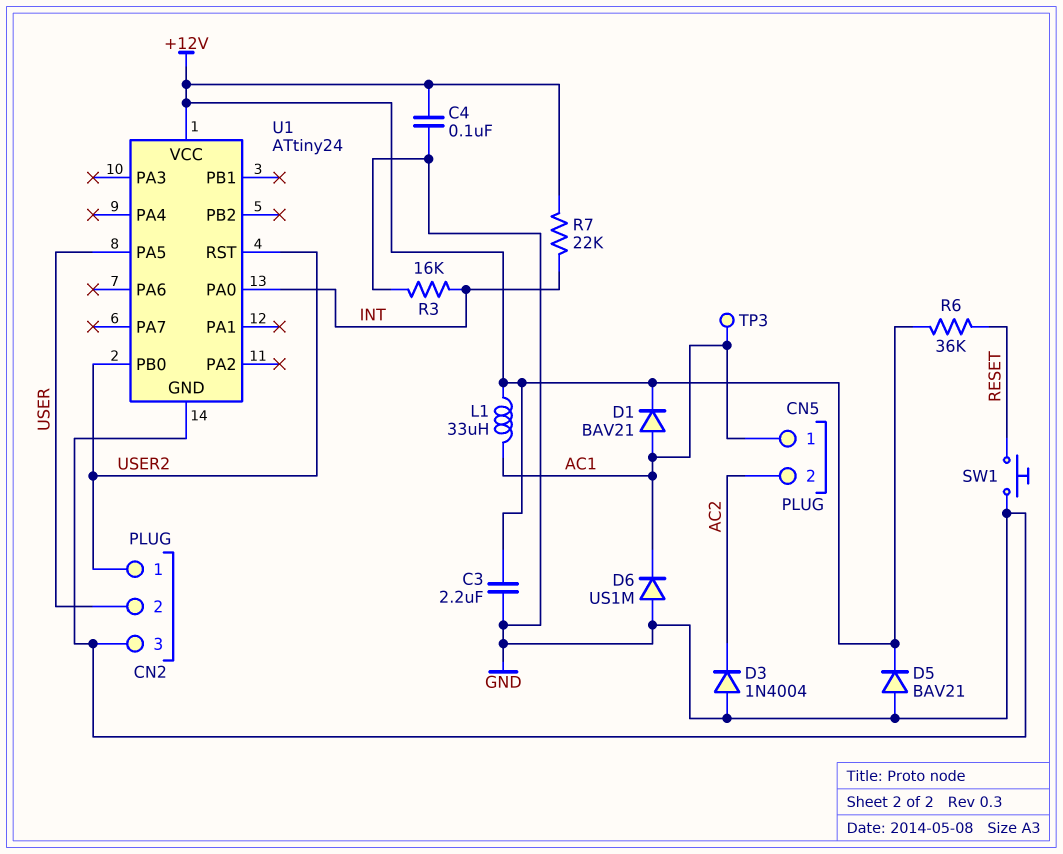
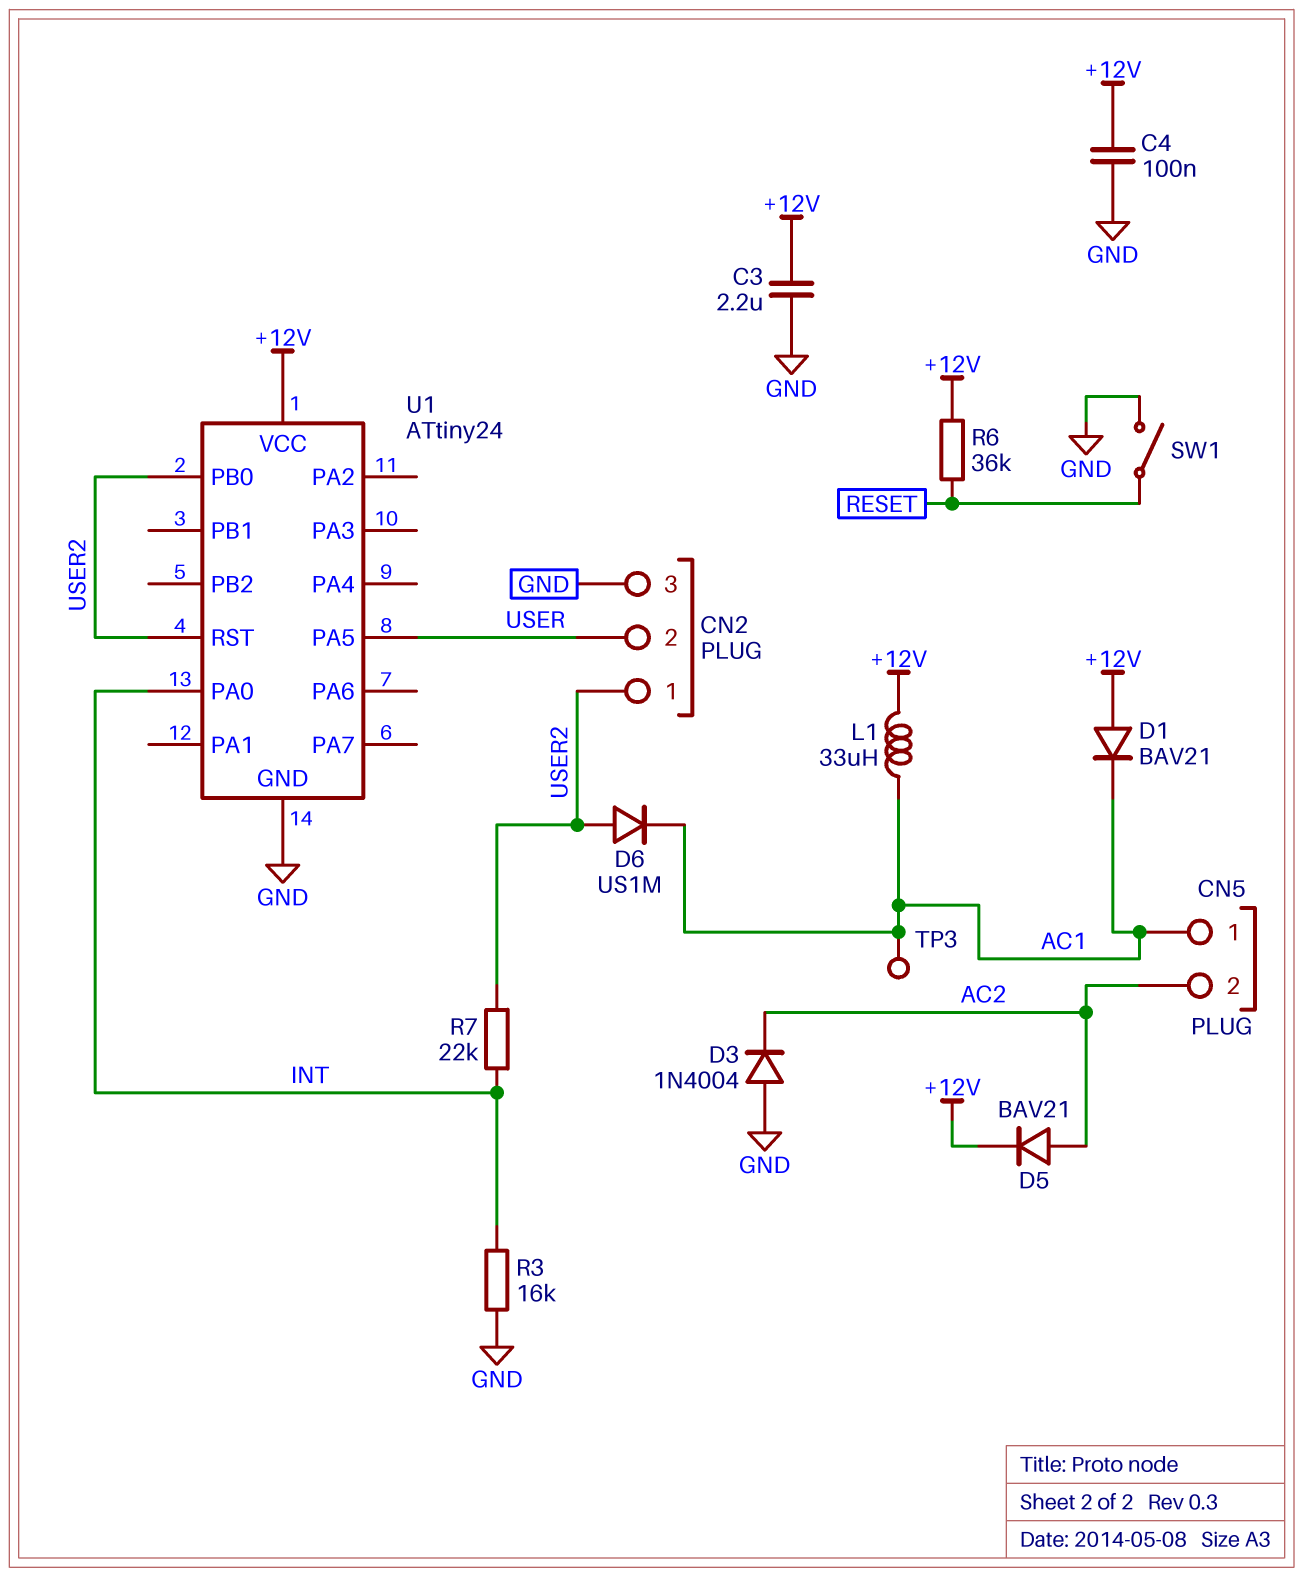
D1: diode BAV21 (A AC1, K +12V) -> diode BAV21 (A +12V, K AC1)
D5: diode BAV21 (A GND, K +12V) -> diode BAV21 (A AC2, K +12V)
D6: diode US1M (A GND, K AC1) -> diode US1M (A USER2, K AC1)
R7: 22k (+12V, INT) -> 22k (INT, USER2)
SW1: button (GND, RESET) -> switch (GND, RESET)

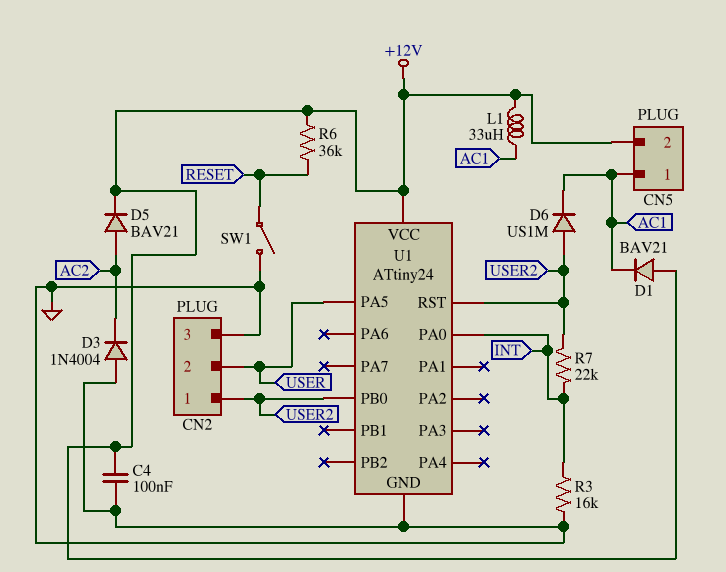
C3: 2.2uF (+12V, GND) -> none
CN5 pin 2: AC2 -> +12V
TP3: test point (AC1) -> none

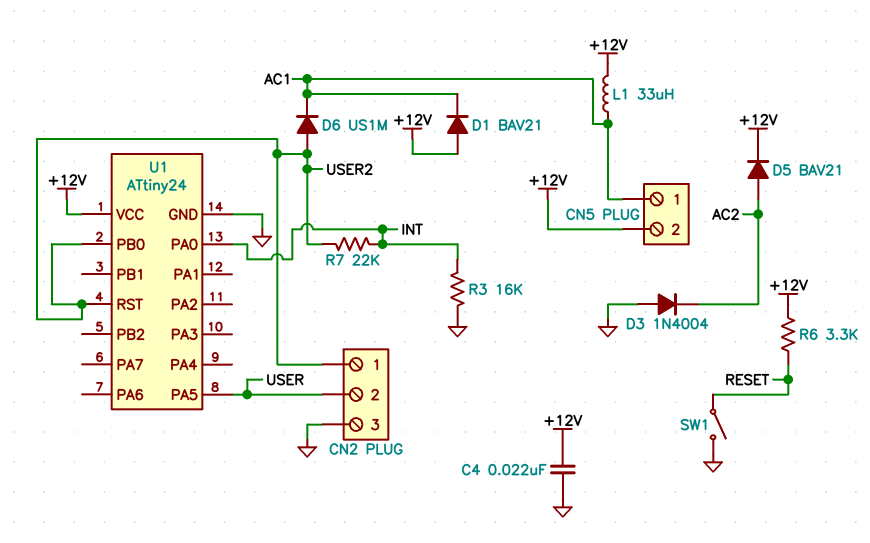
C4: 100nF (+12V, GND) -> 22nF (+12V, GND)
R6: 36k (+12V, RESET) -> 3.3k (+12V, RESET)

